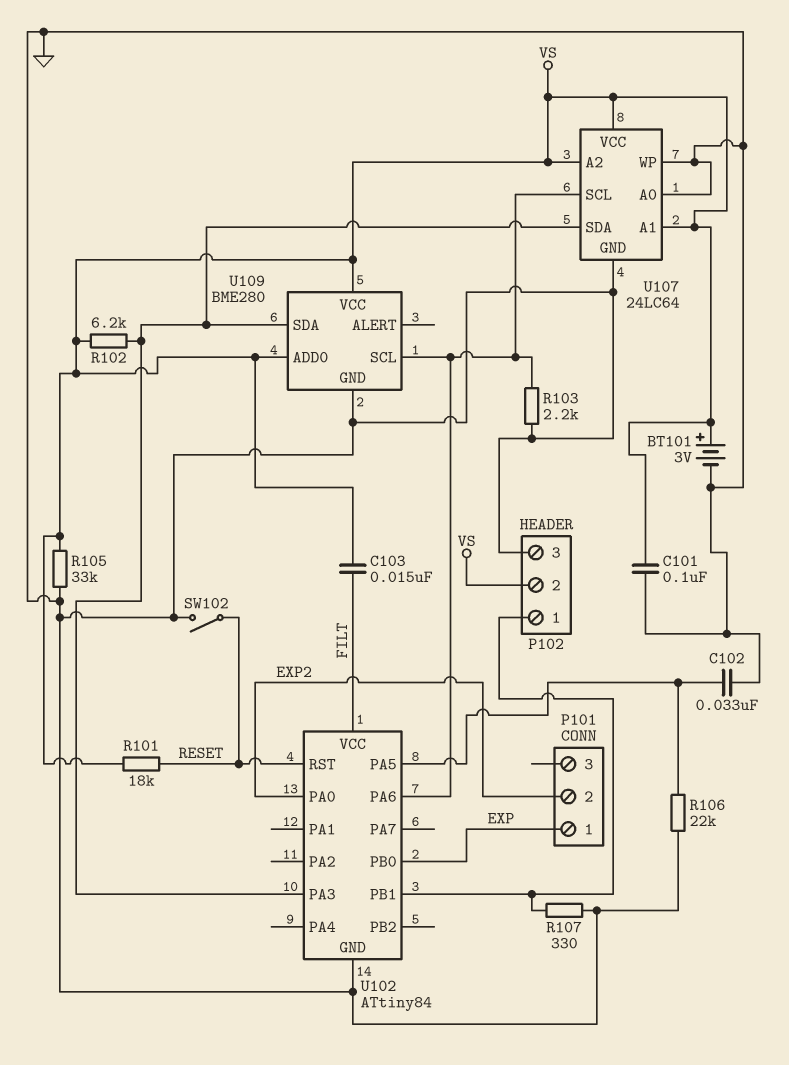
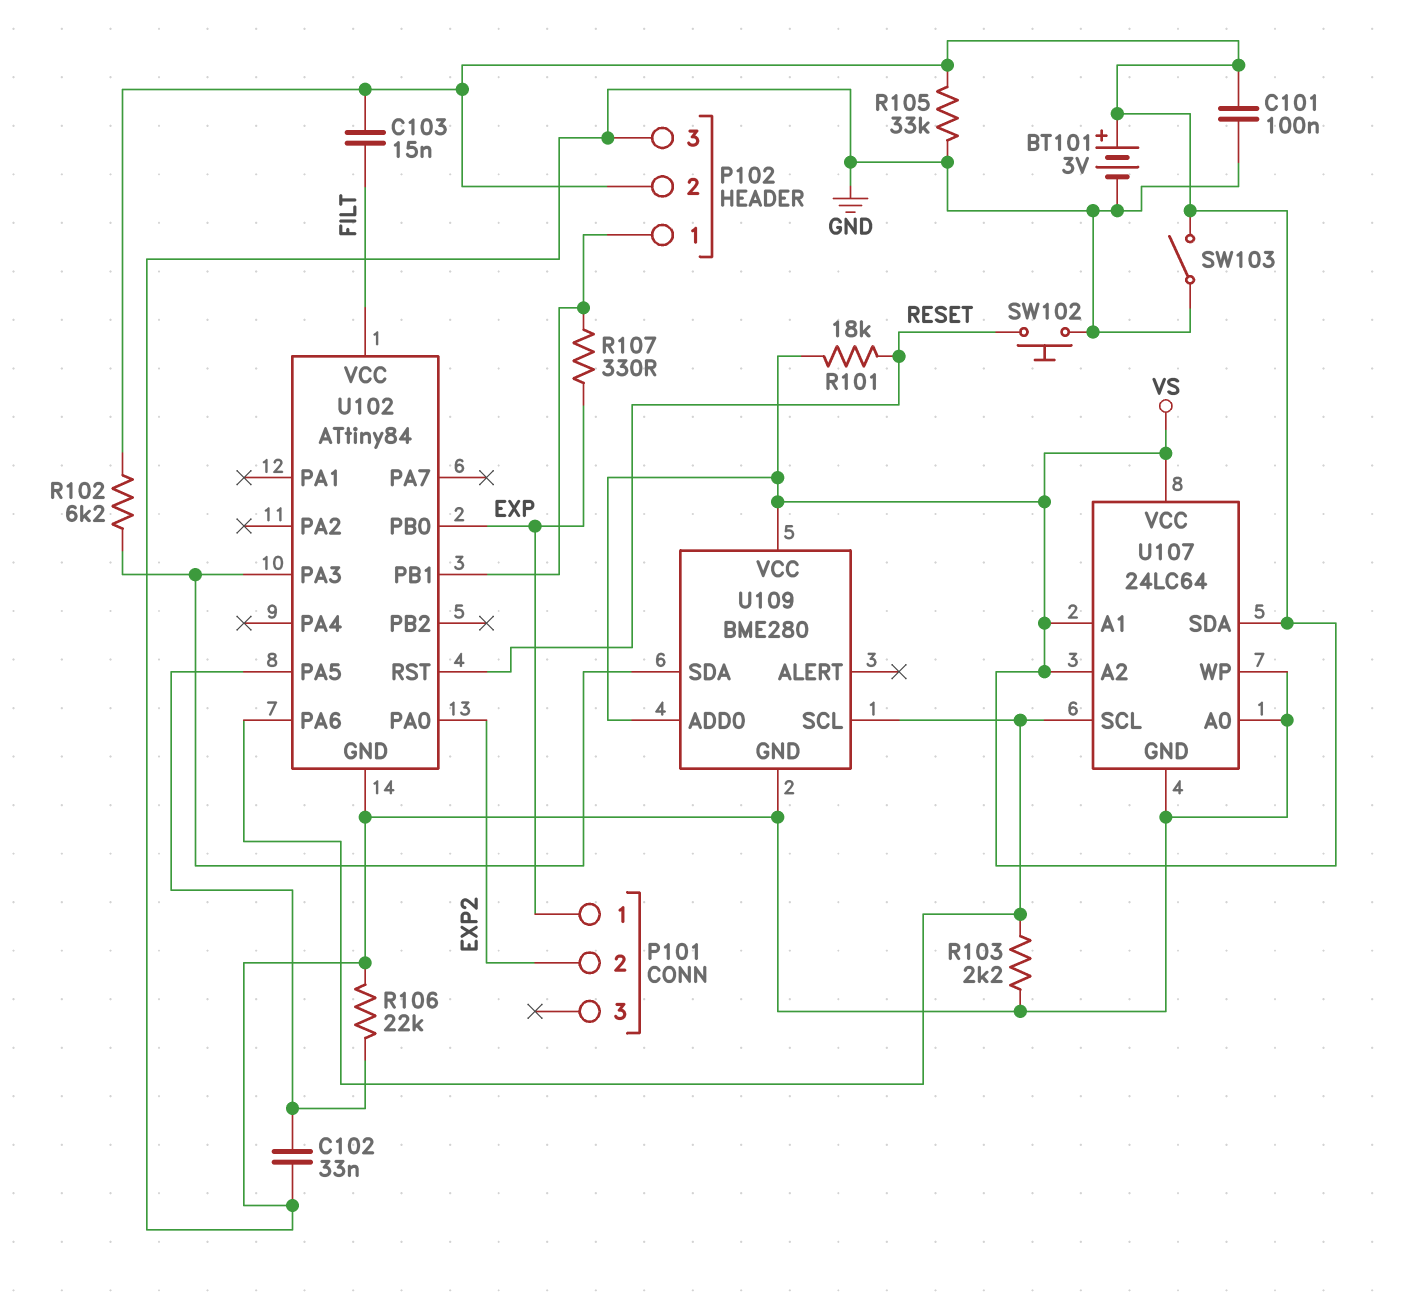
R107: 330 (GND, P102/1) -> 330 (EXP, P102/1)
SW102: switch (GND, RESET) -> button (GND, RESET)
SW103: none -> switch (GND, VS)
U107 pin SDA: U102/PA3 -> VS

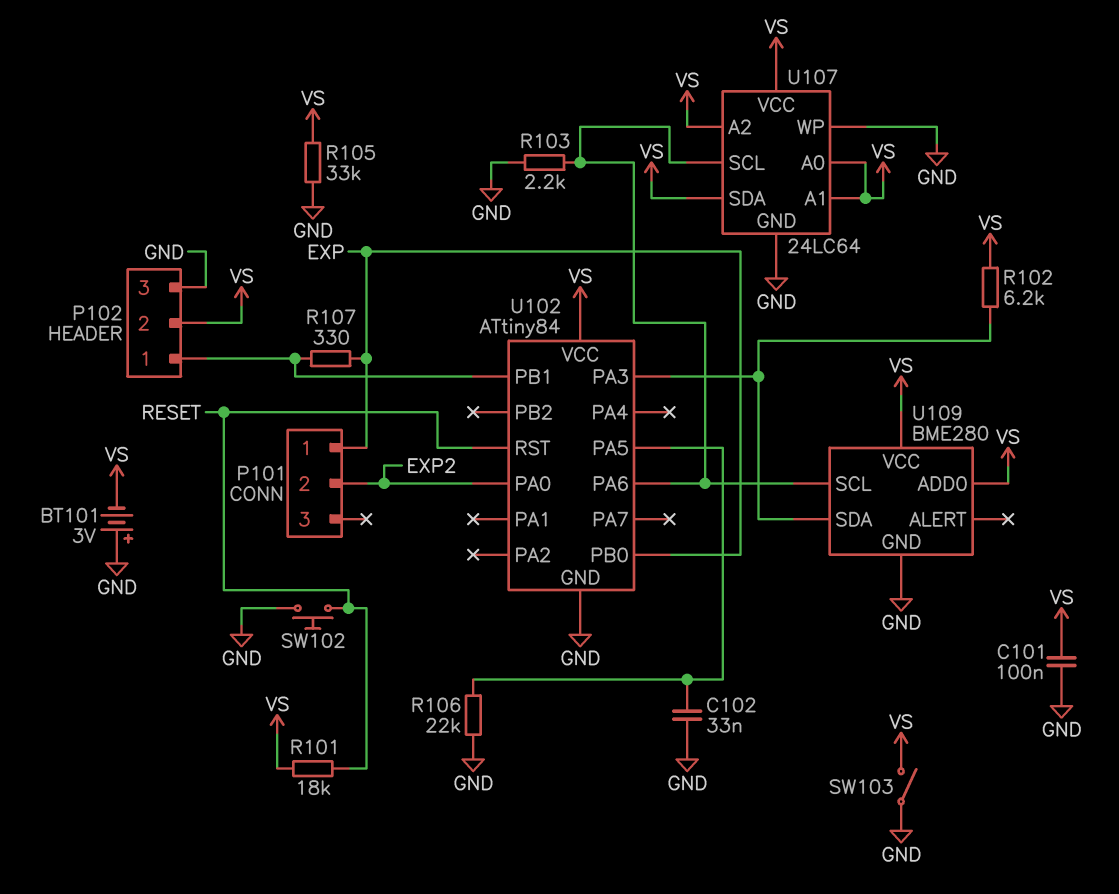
BT101: 3V (plus VS, minus GND) -> 3V (plus GND, minus VS)
C103: 15nF (FILT, VS) -> none
U102 pin VCC: FILT -> VS
U107 pin A0: GND -> VS

